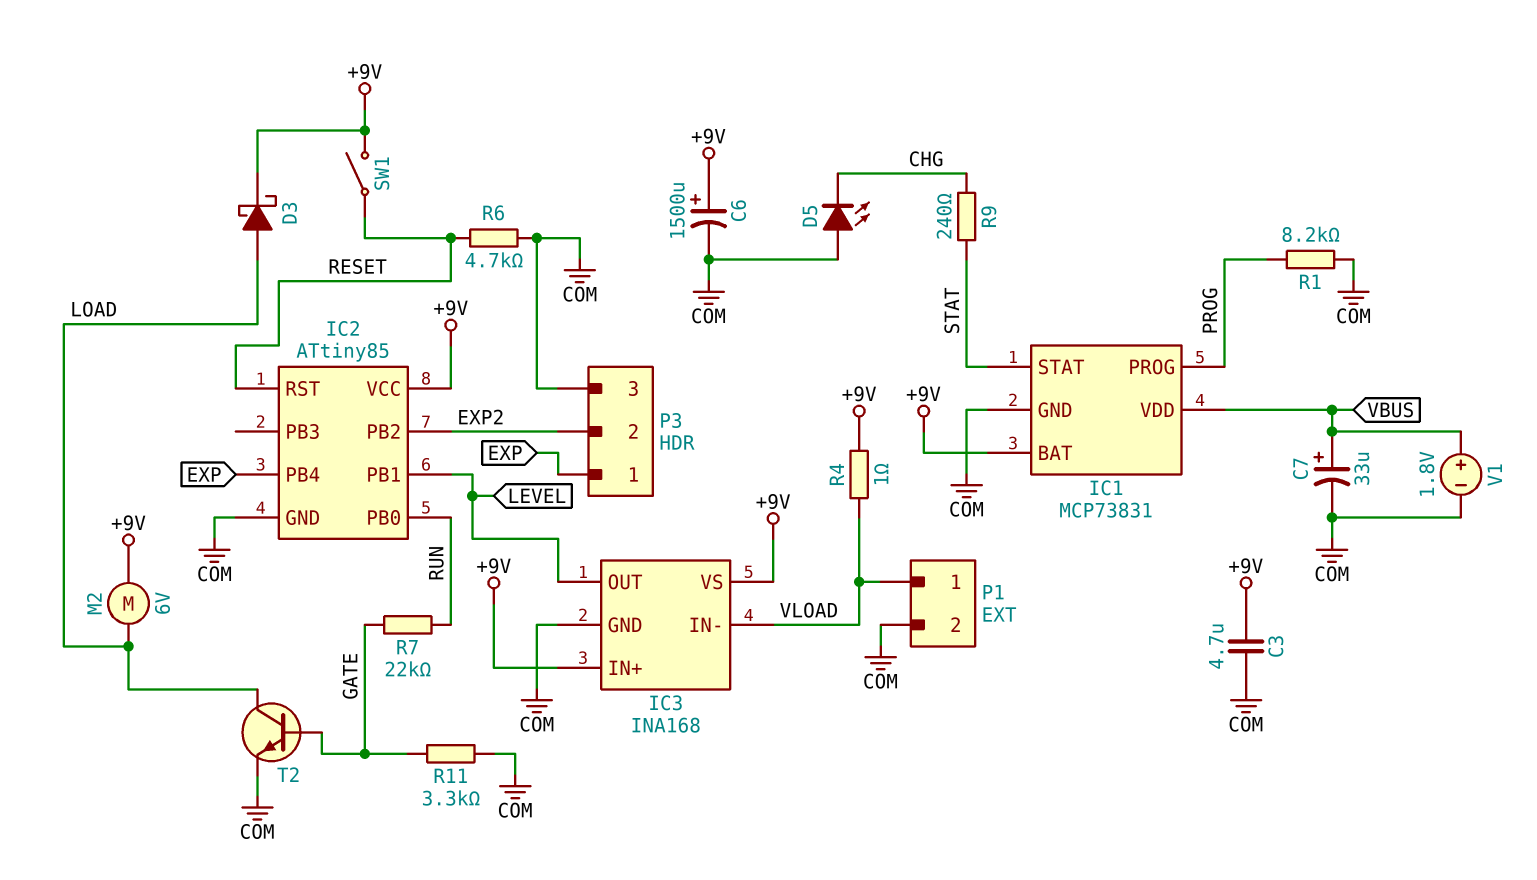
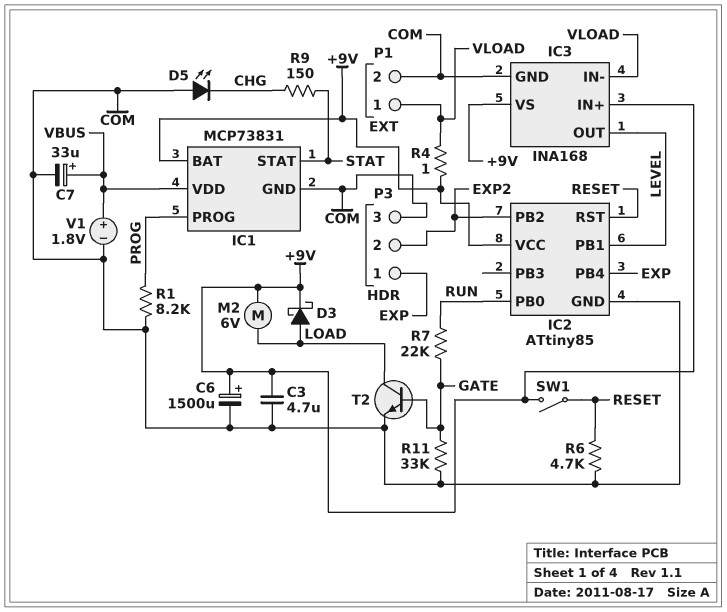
R9: 240 (CHG, STAT) -> 150 (CHG, STAT)
R11: 3.3k (COM, GATE) -> 33k (COM, GATE)

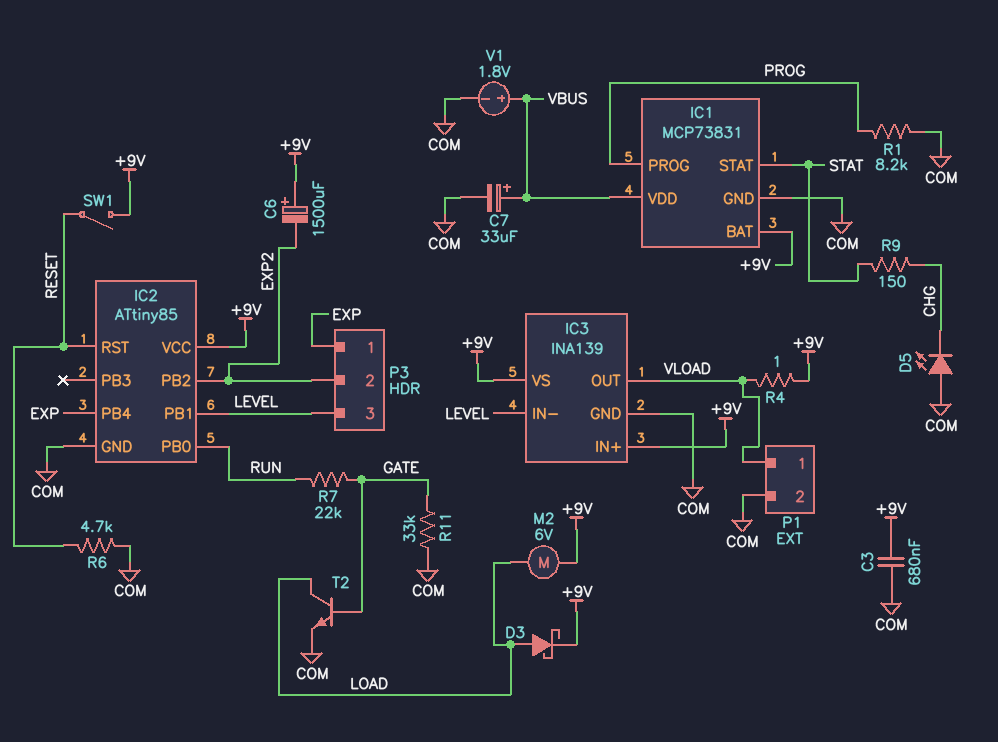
C3: 4.7uF (+9V, COM) -> 680nF (+9V, COM)
C6: 1500uF (plus +9V, minus COM) -> 1500uF (plus +9V, minus EXP2)
IC3: INA168 -> INA139
IC3 pin IN-: VLOAD -> LEVEL
IC3 pin OUT: LEVEL -> VLOAD
P3 pin 3: COM -> LEVEL

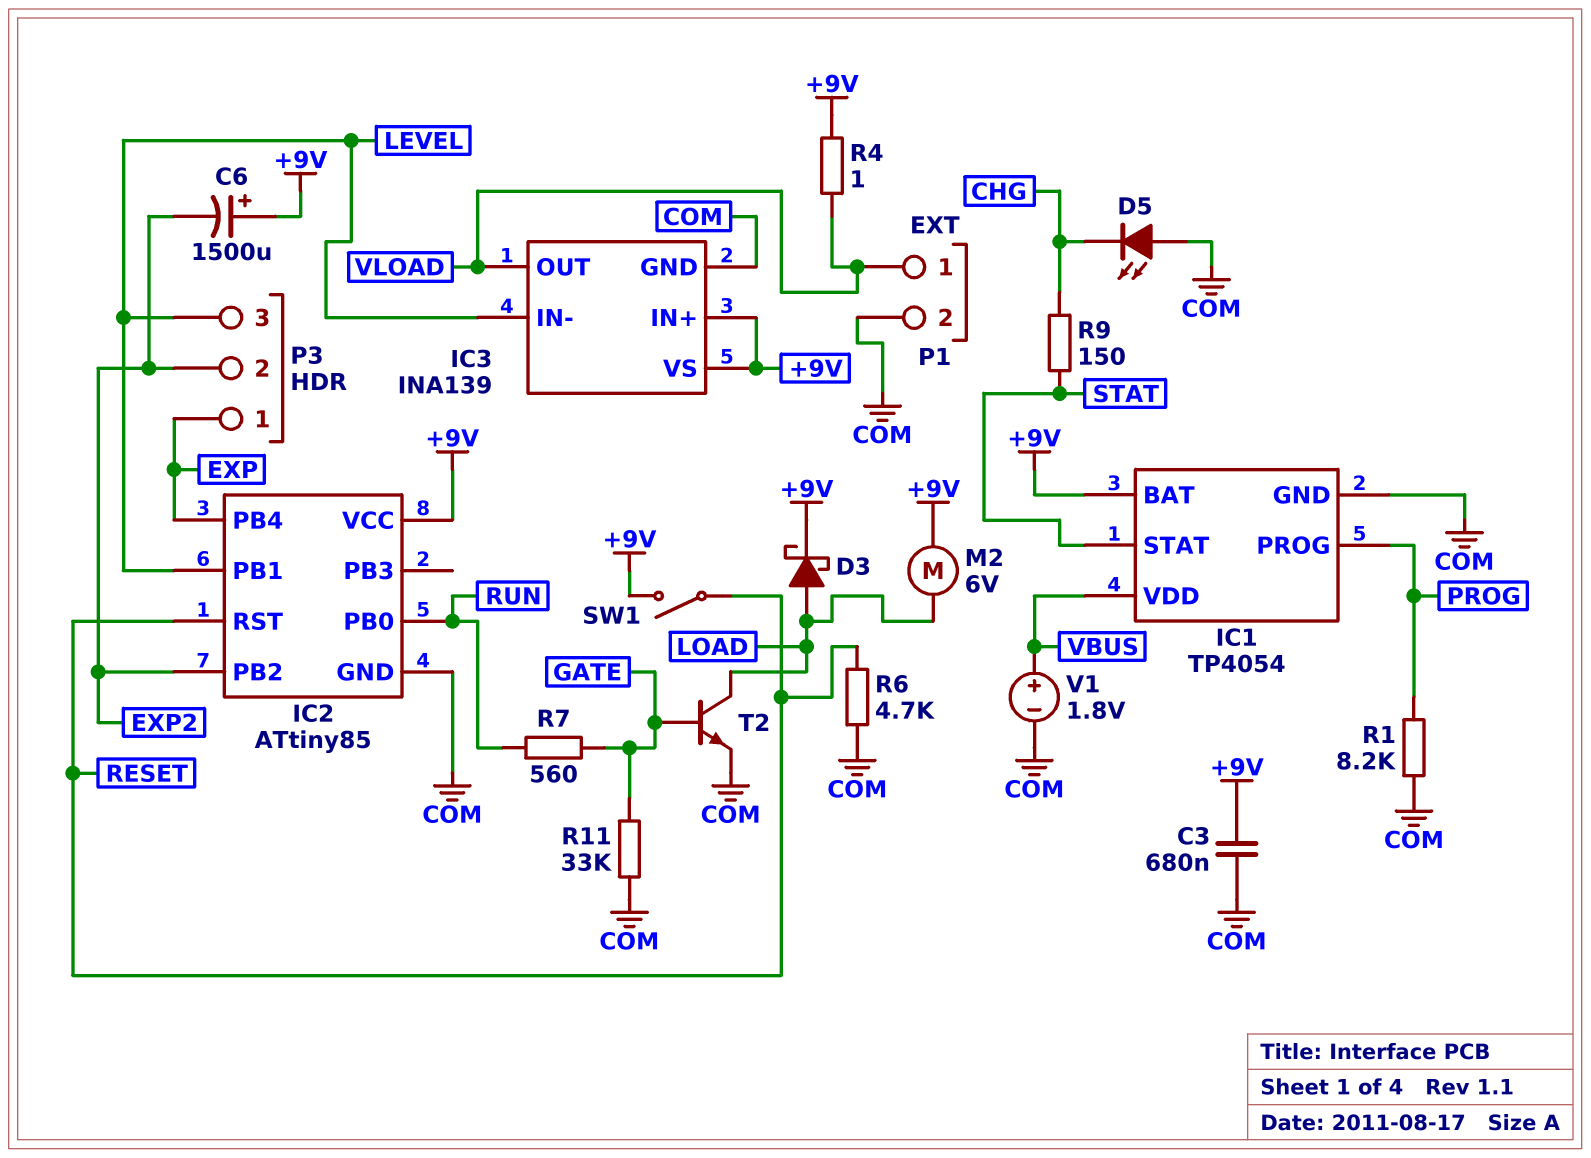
C7: 33uF (plus VBUS, minus COM) -> none
IC1: MCP73831 -> TP4054
R7: 22k (GATE, RUN) -> 560 (GATE, RUN)

